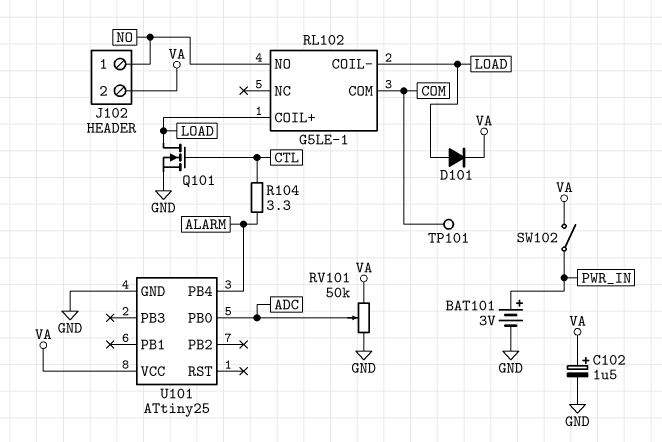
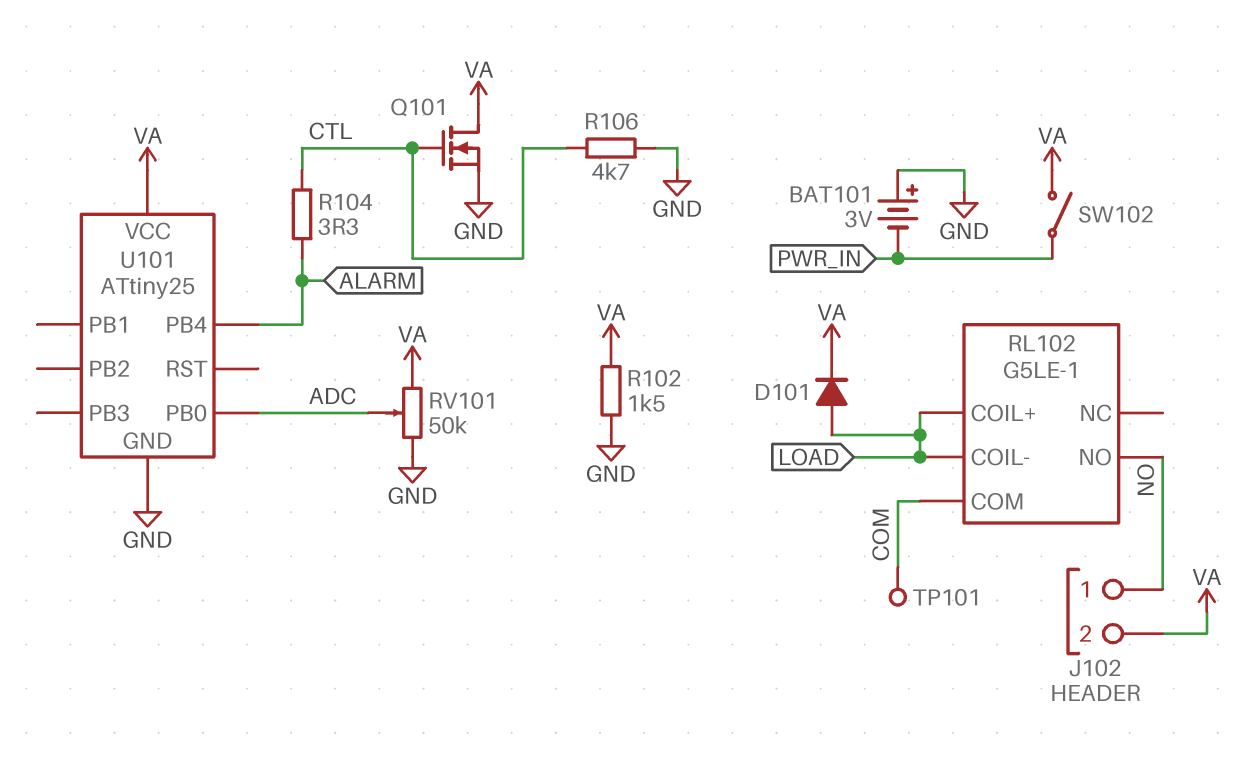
BAT101: 3V (plus PWR_IN, minus GND) -> 3V (plus GND, minus PWR_IN)
C102: 1.5uF (plus VA, minus GND) -> none
Q101: NMOS (G CTL, D LOAD, S GND) -> NMOS (G CTL, D VA, S GND)
R102: none -> 1.5k (GND, VA)
R106: none -> 4.7k (CTL, GND)

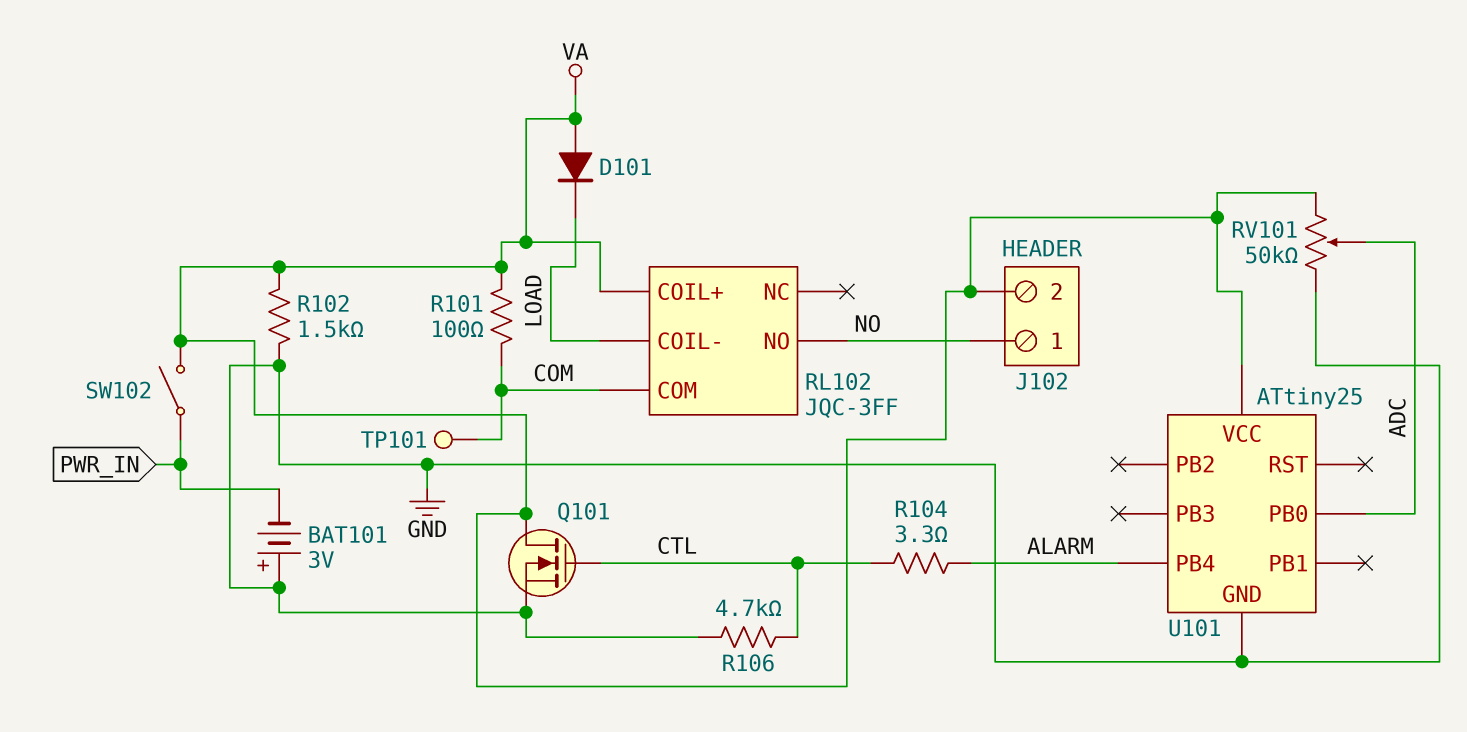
D101: diode (A LOAD, K VA) -> diode (A VA, K LOAD)
R101: none -> 100 (COM, VA)
RL102: G5LE-1 -> JQC-3FF
RL102 pin COIL+: LOAD -> VA

